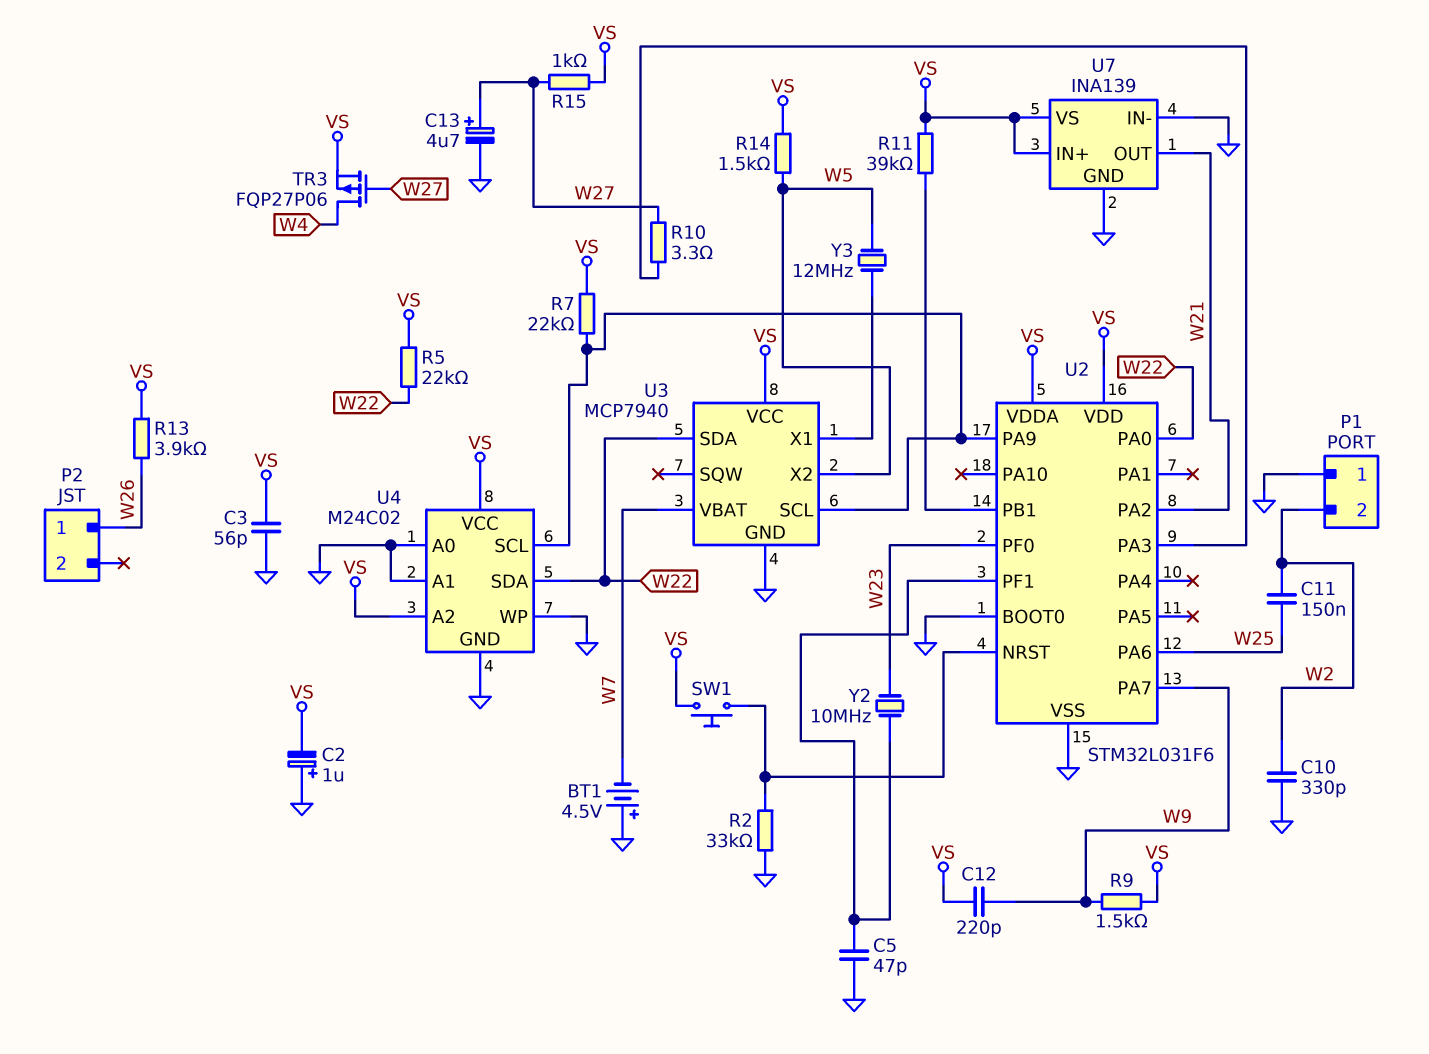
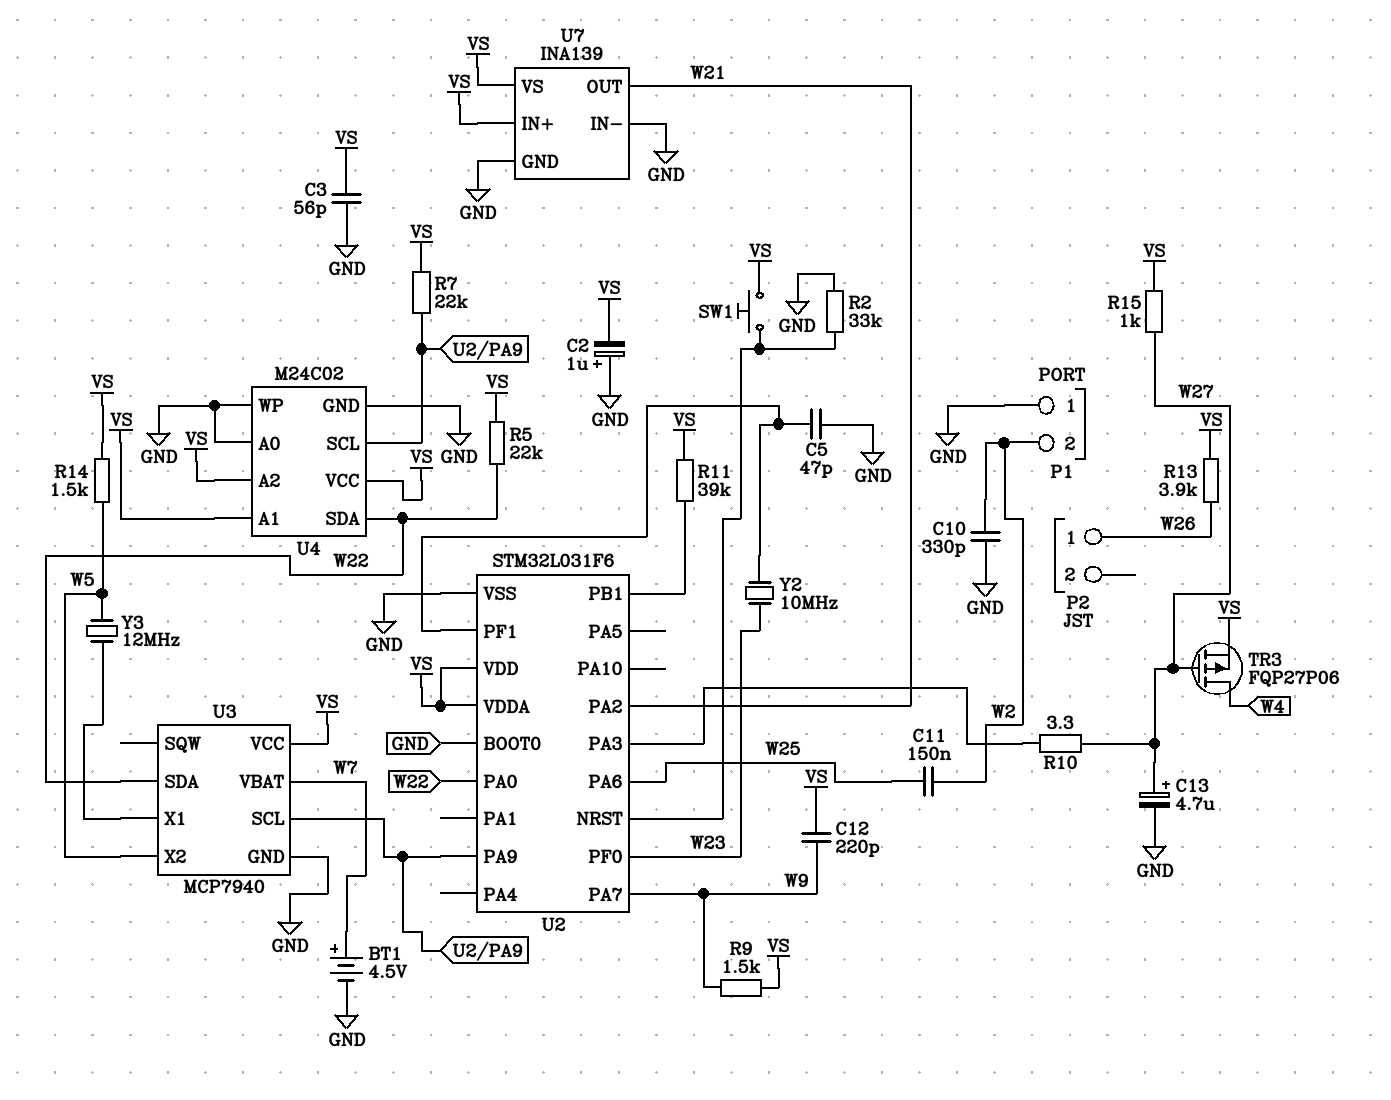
BT1: 4.5V (plus GND, minus W7) -> 4.5V (plus W7, minus GND)
U4 pin A1: GND -> VS

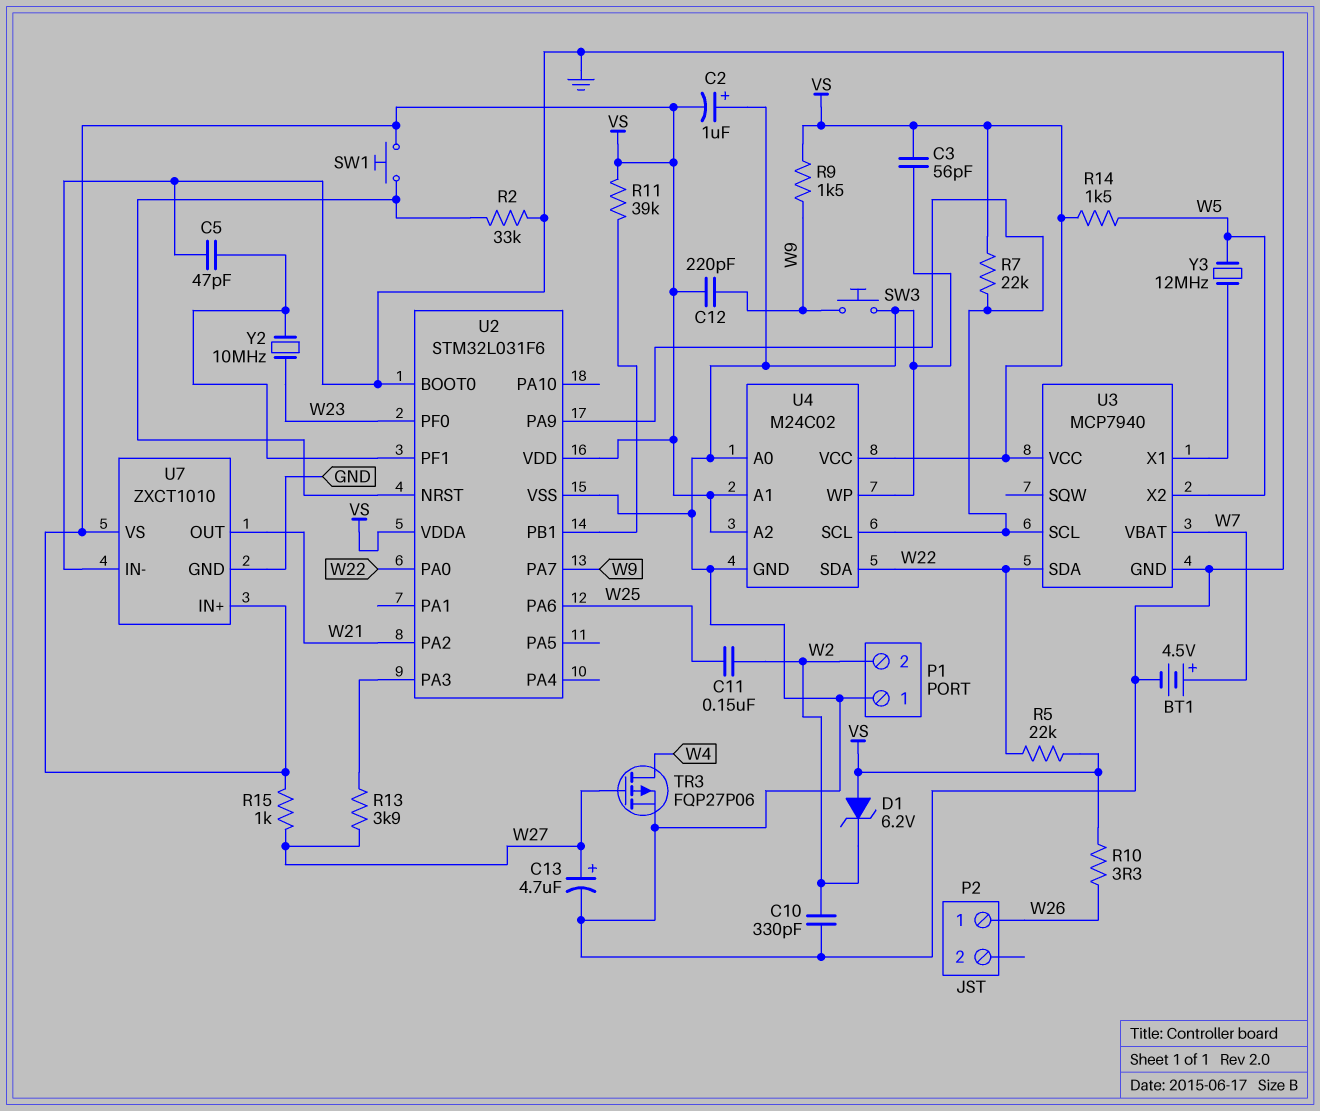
D1: none -> zener 6.2V (A VS, K W2)
R10: 3.3 (U2/PA3, W27) -> 3.3 (VS, W26)
R13: 3.9k (VS, W26) -> 3.9k (U2/PA3, W27)
SW3: none -> button (GND, W9)
TR3: PMOS FQP27P06 (G W27, D W4, S VS) -> PMOS FQP27P06 (G W27, D W4, S GND)
U7: INA139 -> ZXCT1010

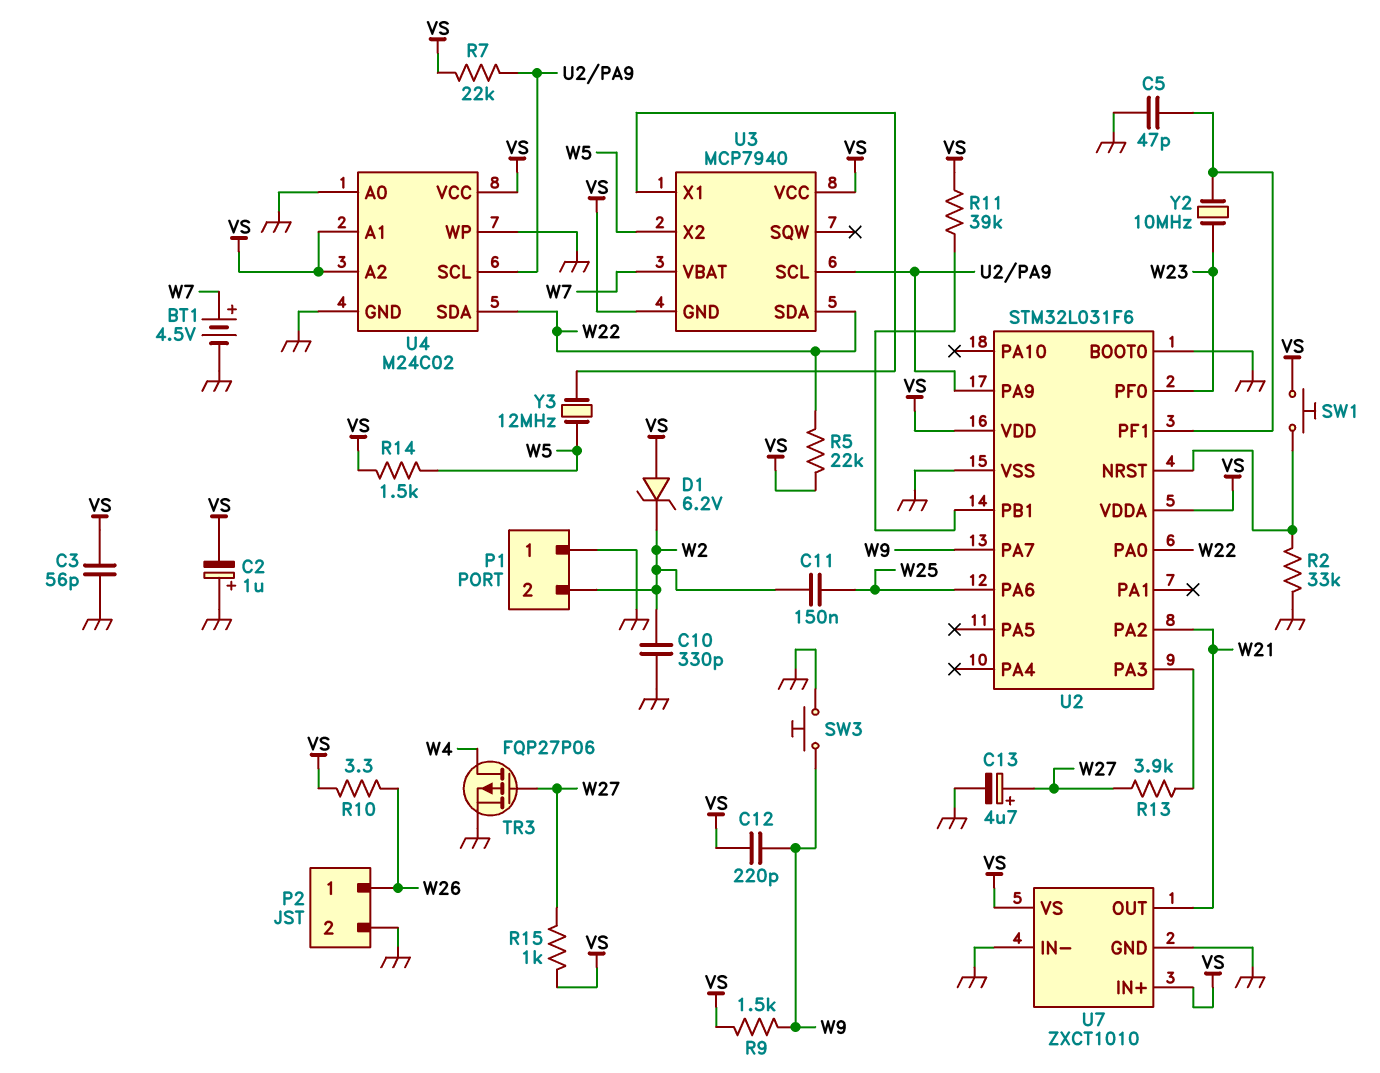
P2 pin 2: none -> GND
U3 pin GND: GND -> VS

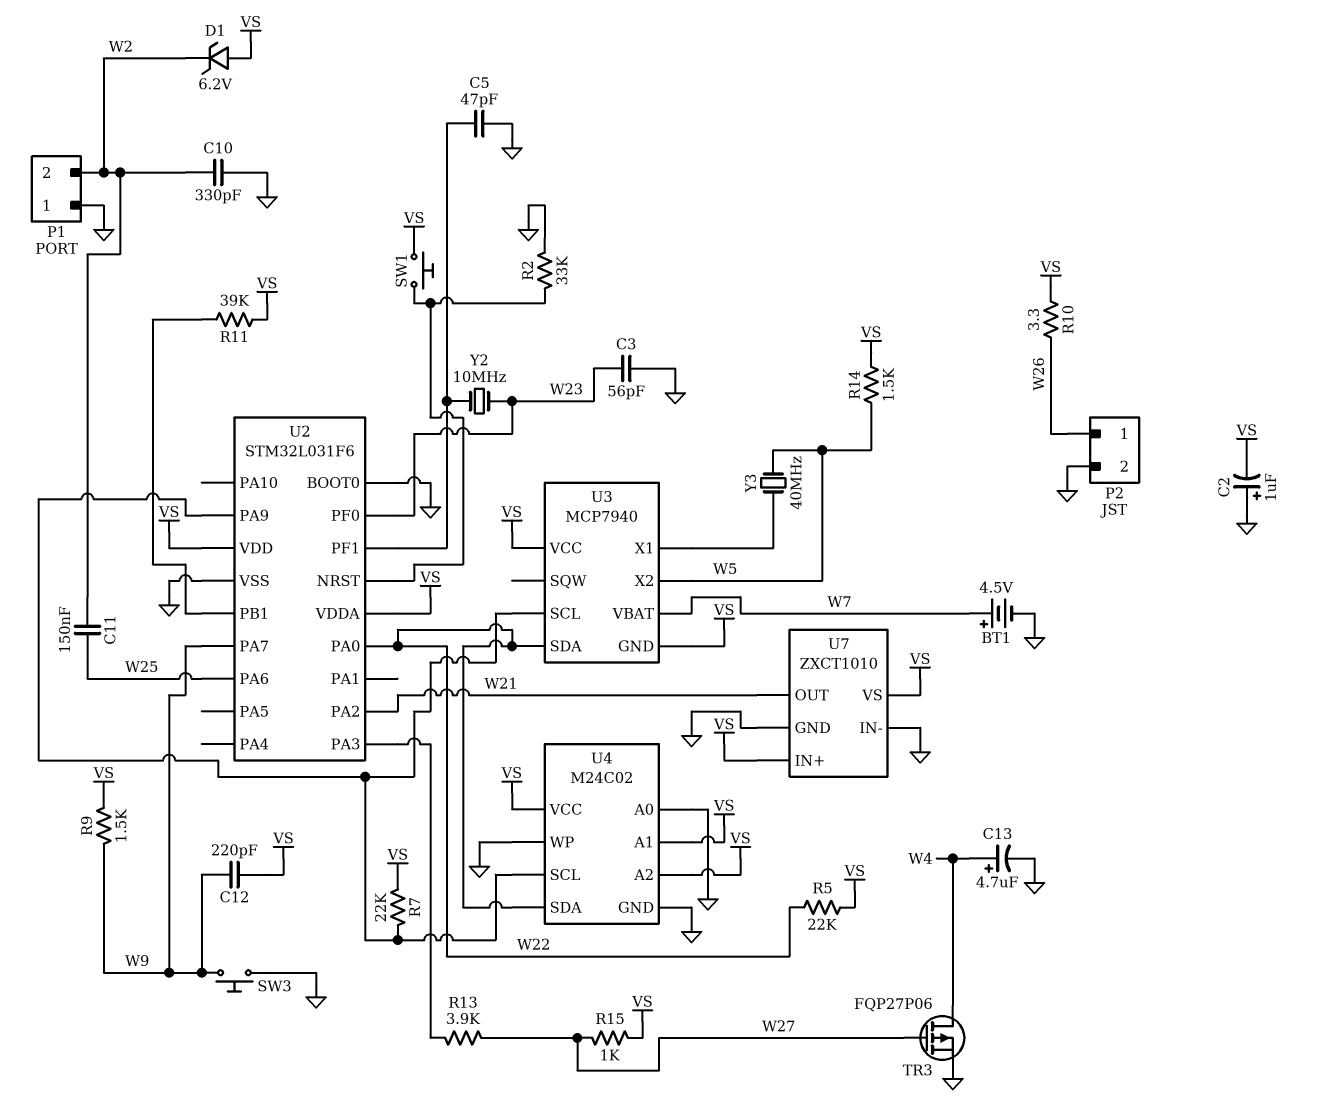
C3: 56pF (GND, VS) -> 56pF (GND, W23)
C13: 4.7uF (plus W27, minus GND) -> 4.7uF (plus W4, minus GND)
Y3: 12MHz (U3/X1, W5) -> 40MHz (U3/X1, W5)

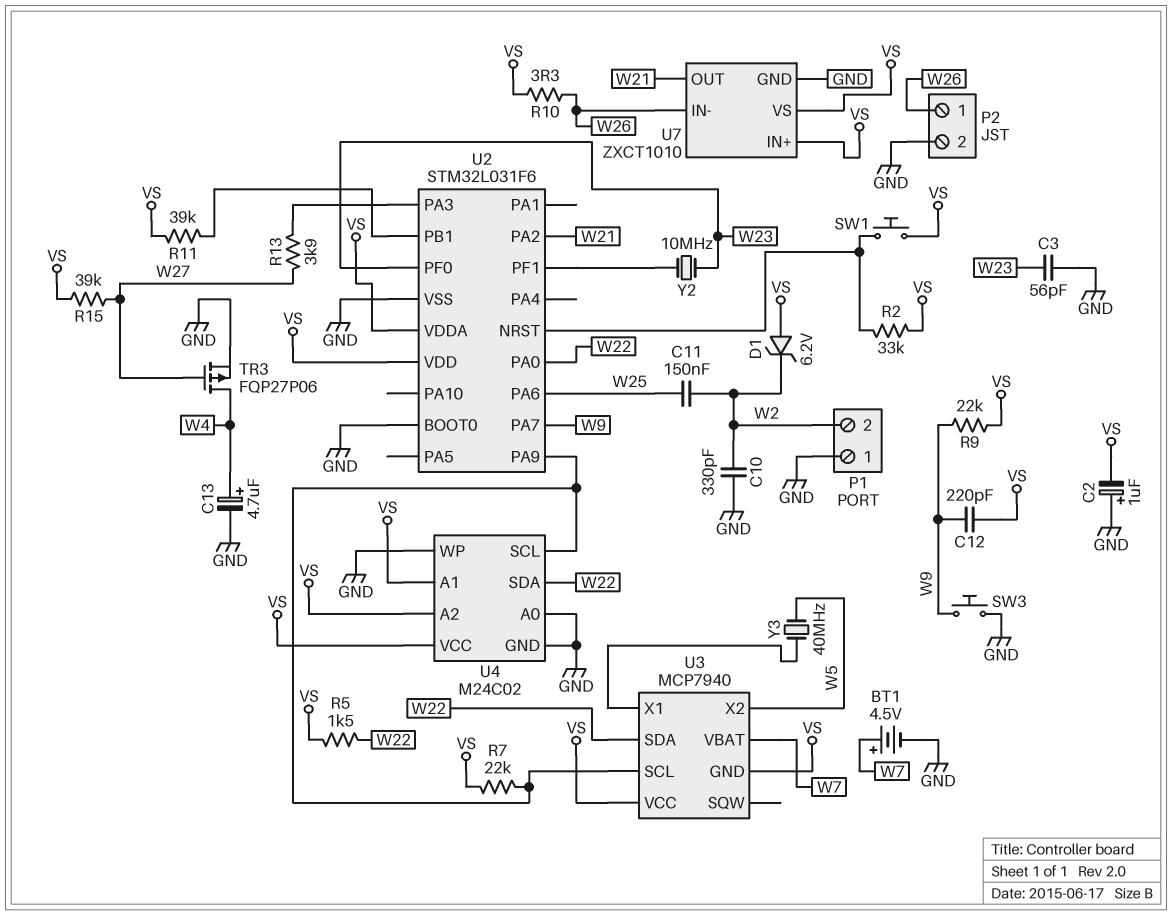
C5: 47pF (GND, U2/PF1) -> none
R2: 33k (GND, U2/NRST) -> 33k (U2/NRST, VS)
R5: 22k (VS, W22) -> 1.5k (VS, W22)
R9: 1.5k (VS, W9) -> 22k (VS, W9)
R14: 1.5k (VS, W5) -> none
R15: 1k (VS, W27) -> 39k (VS, W27)
U7 pin IN-: GND -> W26

